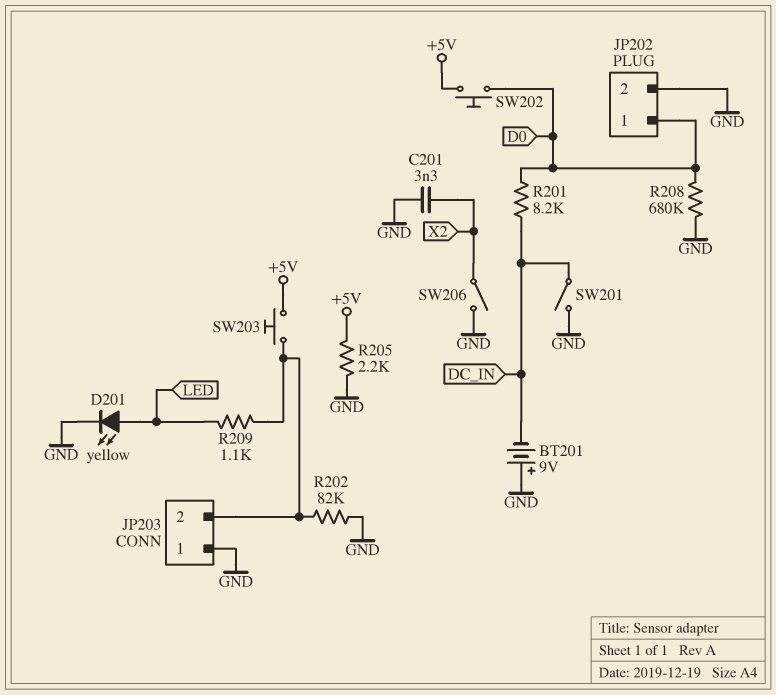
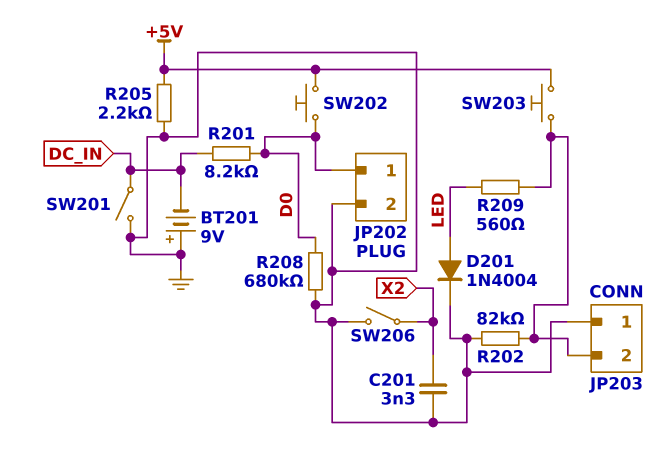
D201: LED yellow (A LED, K GND) -> diode 1N4004 (A LED, K GND)
R209: 1.1k (JP203/2, LED) -> 560 (JP203/2, LED)

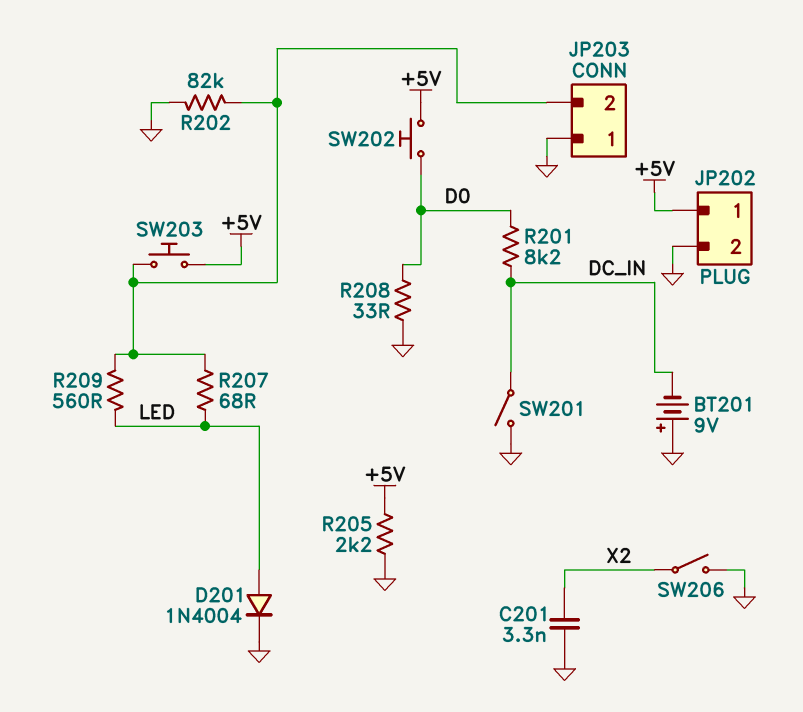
JP202 pin 1: D0 -> +5V
R207: none -> 68 (JP203/2, LED)
R208: 680k (D0, GND) -> 33 (D0, GND)

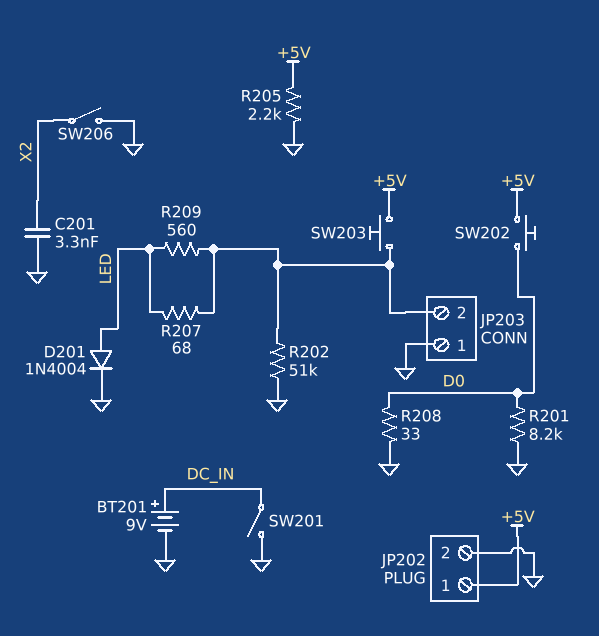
BT201: 9V (plus GND, minus DC_IN) -> 9V (plus DC_IN, minus GND)
R201: 8.2k (D0, DC_IN) -> 8.2k (D0, GND)
R202: 82k (GND, JP203/2) -> 51k (GND, JP203/2)

